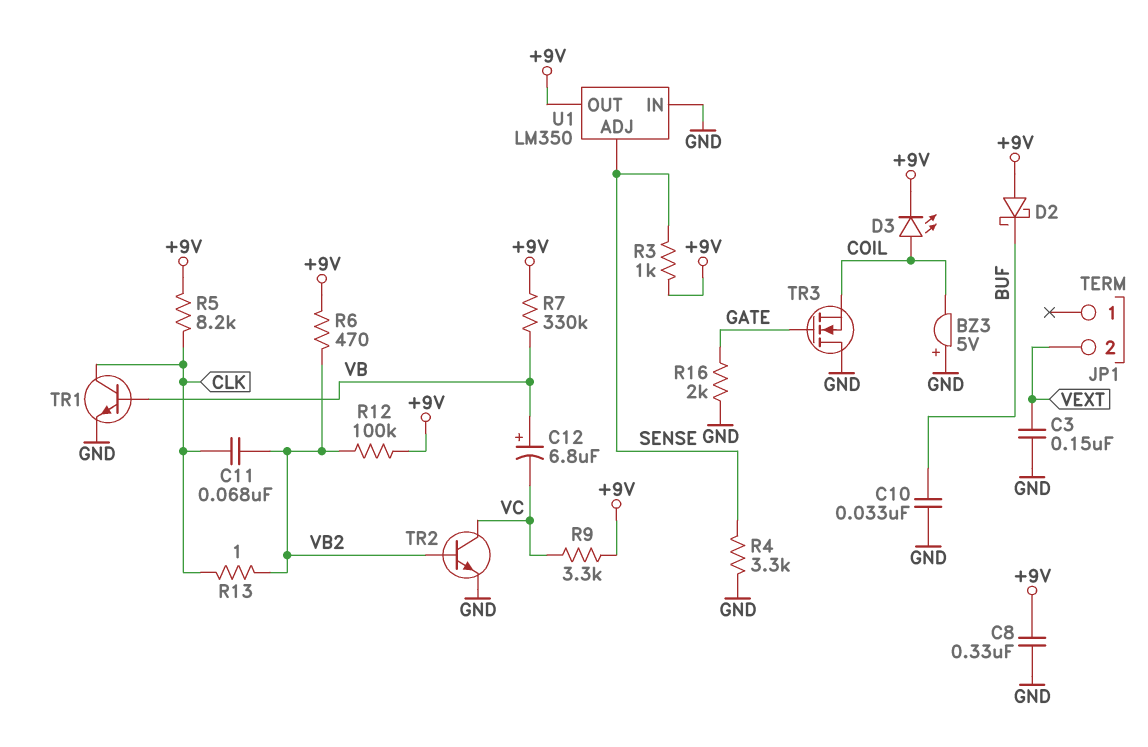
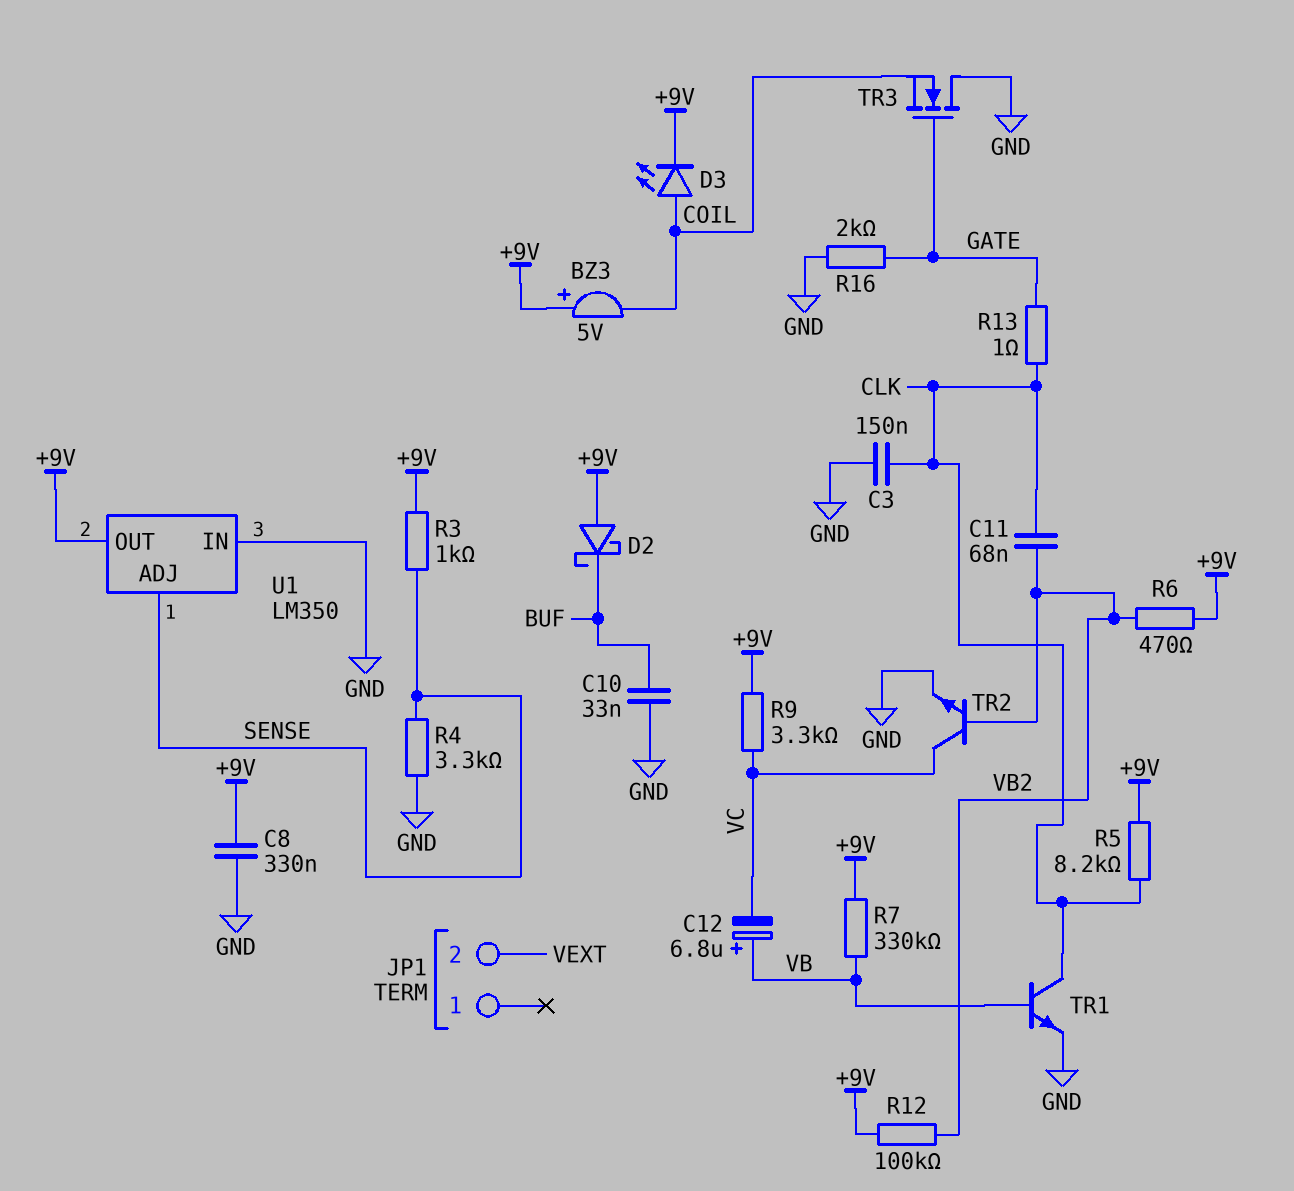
BZ3: buzzer 5V (plus GND, minus COIL) -> buzzer 5V (plus +9V, minus COIL)
C3: 150nF (GND, VEXT) -> 150nF (CLK, GND)
R13: 1 (CLK, VB2) -> 1 (CLK, GATE)

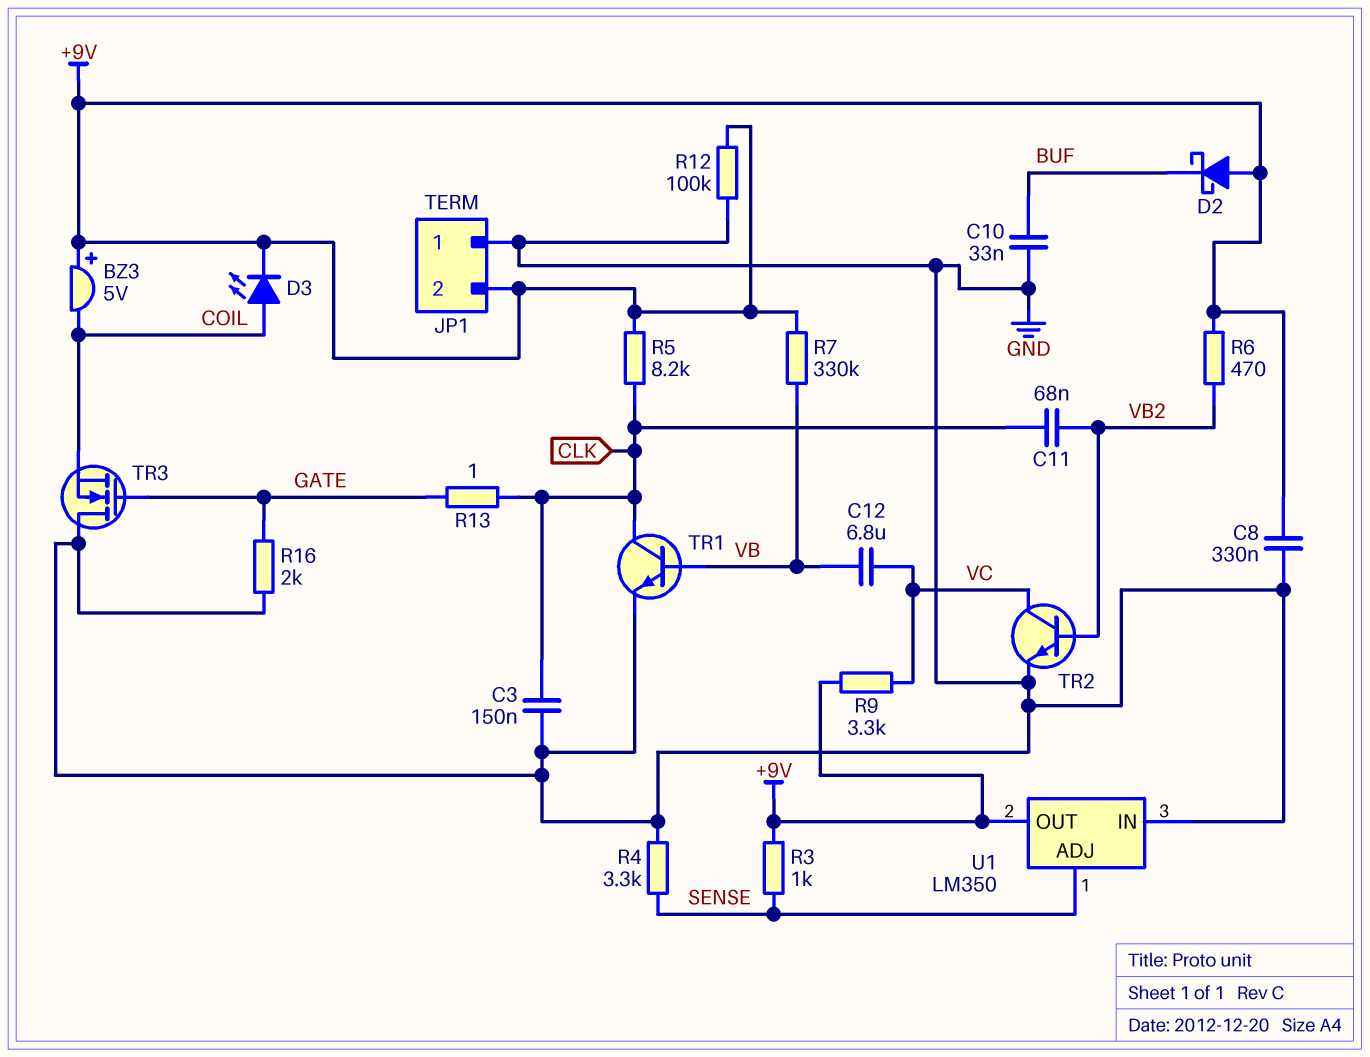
C12: 6.8uF (plus VB, minus VC) -> 6.8uF (VB, VC)
JP1 pin 1: none -> GND
JP1 pin 2: VEXT -> +9V
R12: 100k (+9V, VB2) -> 100k (+9V, GND)

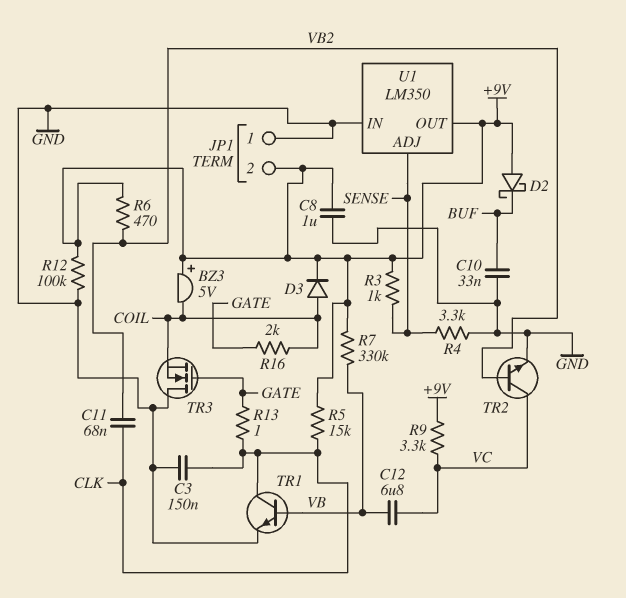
C8: 330nF (+9V, GND) -> 1uF (+9V, GND)
D3: LED (A COIL, K +9V) -> diode (A COIL, K +9V)
R5: 8.2k (+9V, CLK) -> 15k (+9V, CLK)
R16: 2k (GATE, GND) -> 2k (COIL, GATE)

